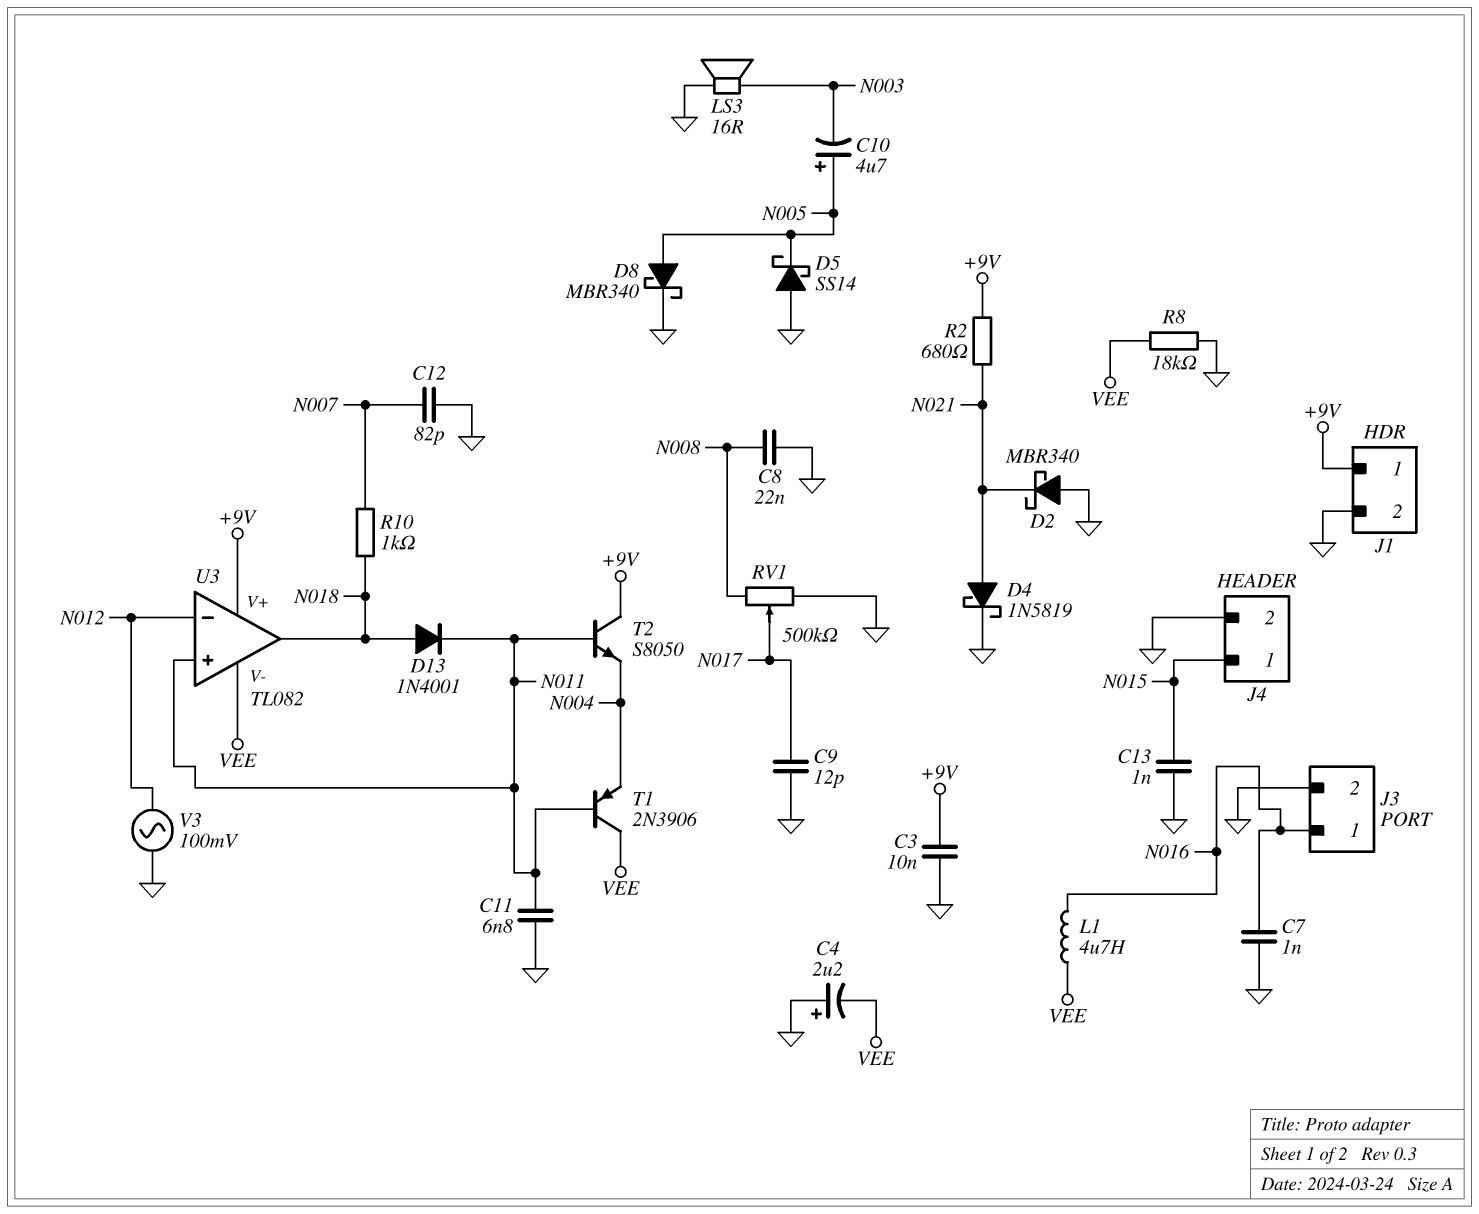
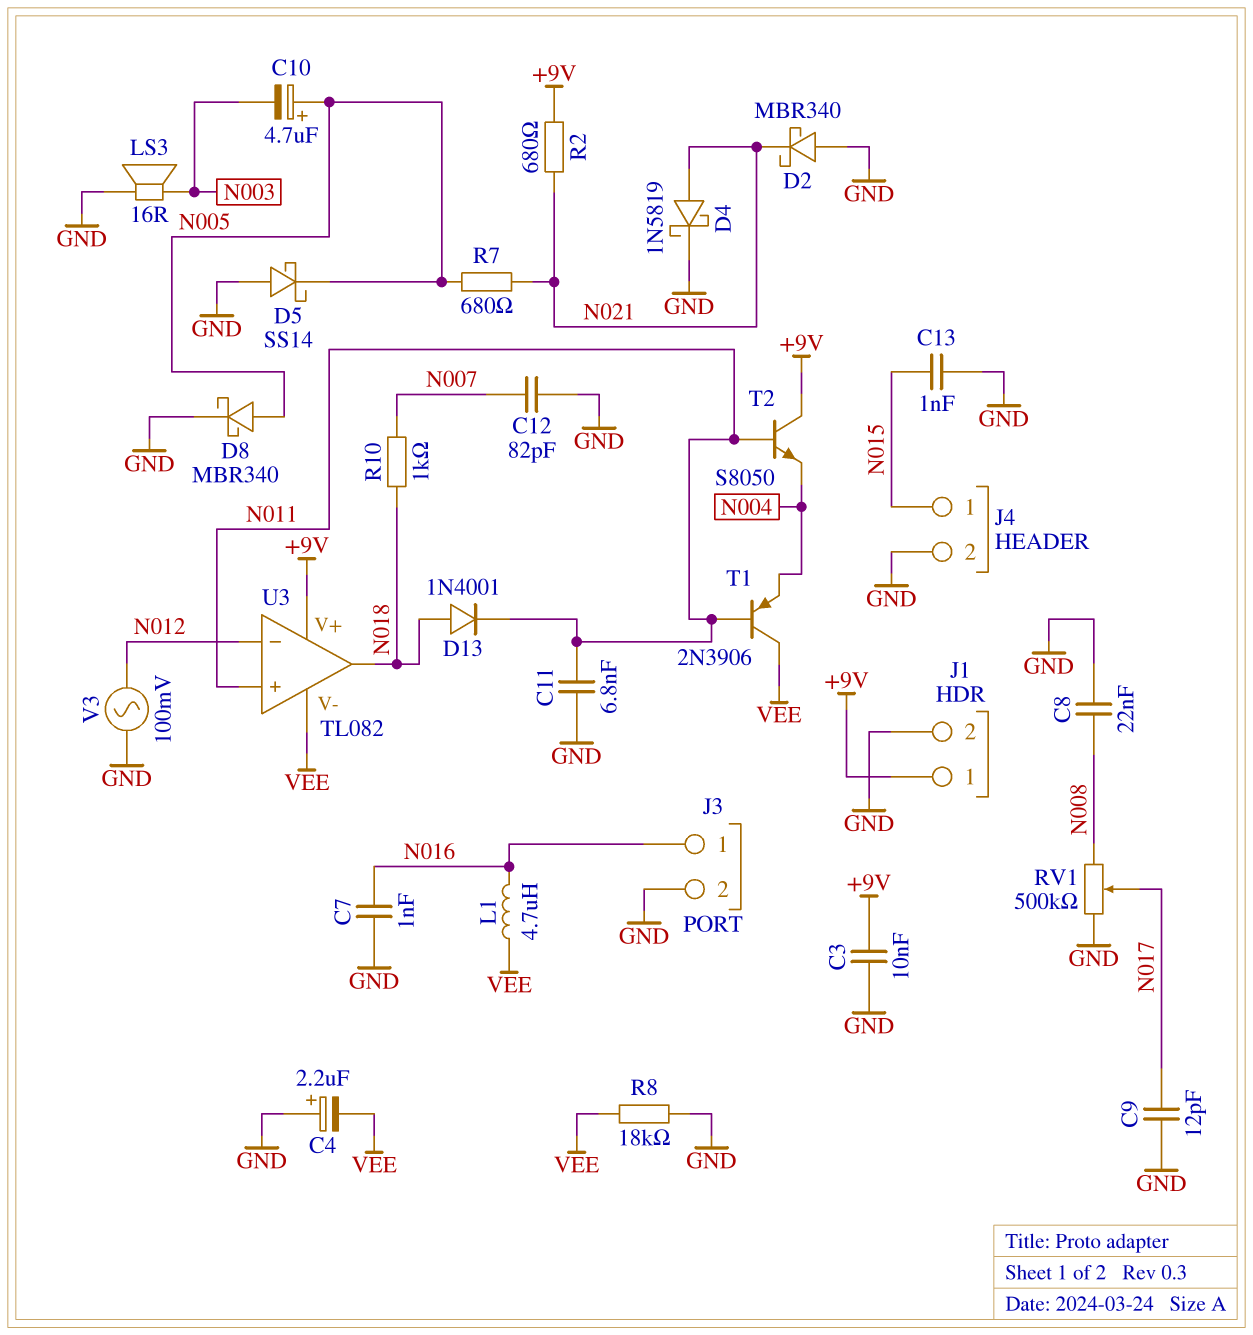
R7: none -> 680 (N005, N021)

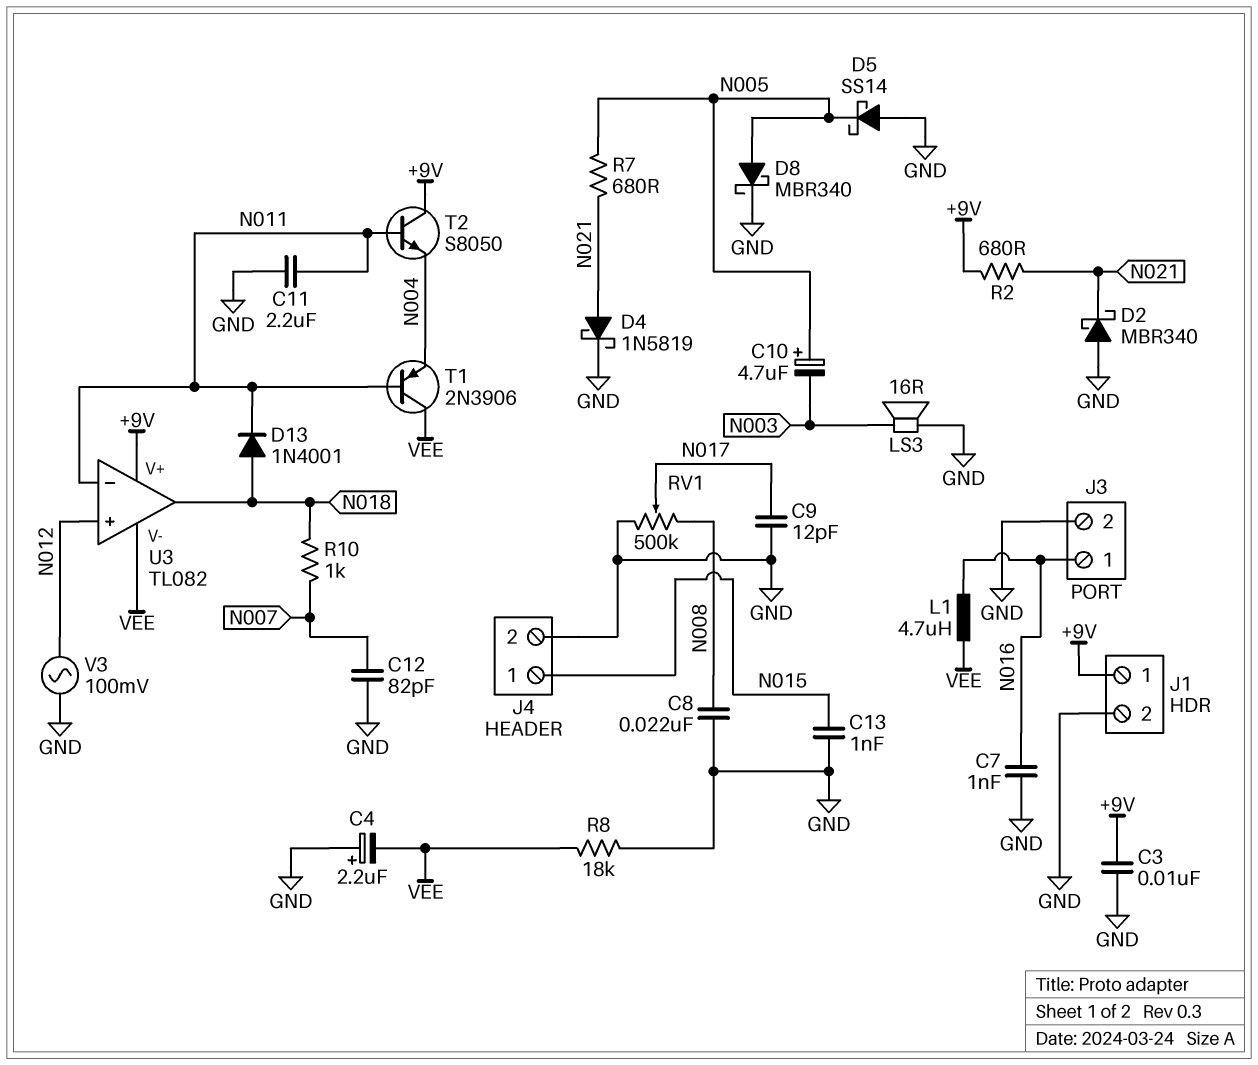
C11: 6.8nF (GND, N011) -> 2.2uF (GND, N011)
U3 pin in+: N011 -> N012
U3 pin in-: N012 -> N011

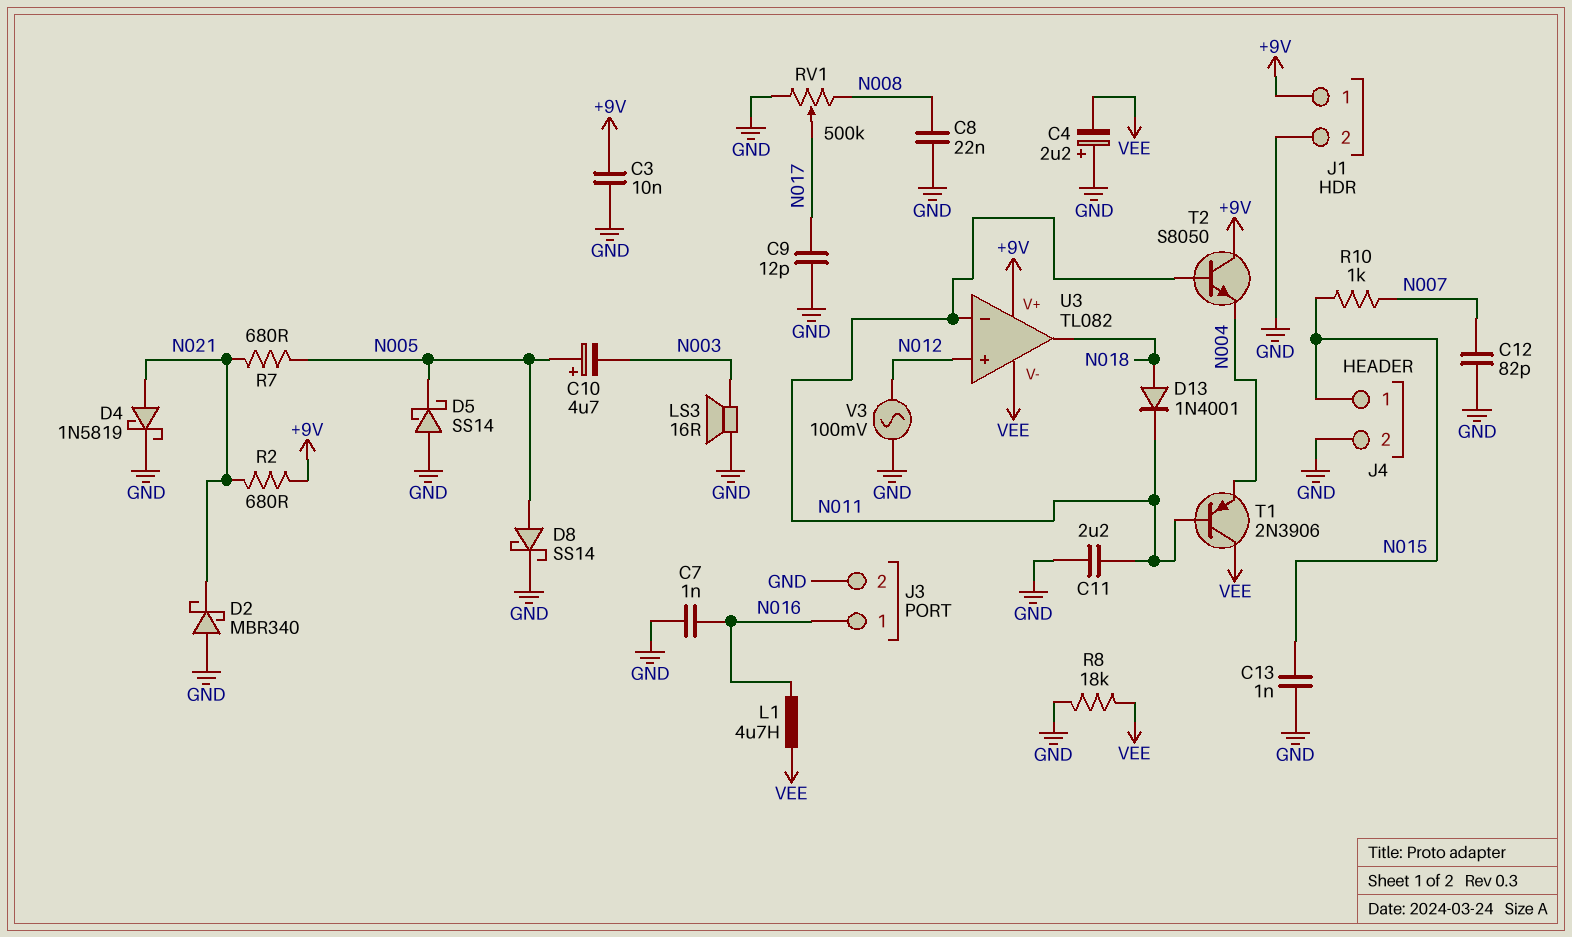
D8: schottky MBR340 (A N005, K GND) -> schottky SS14 (A N005, K GND)
R10: 1k (N007, N018) -> 1k (N007, N015)

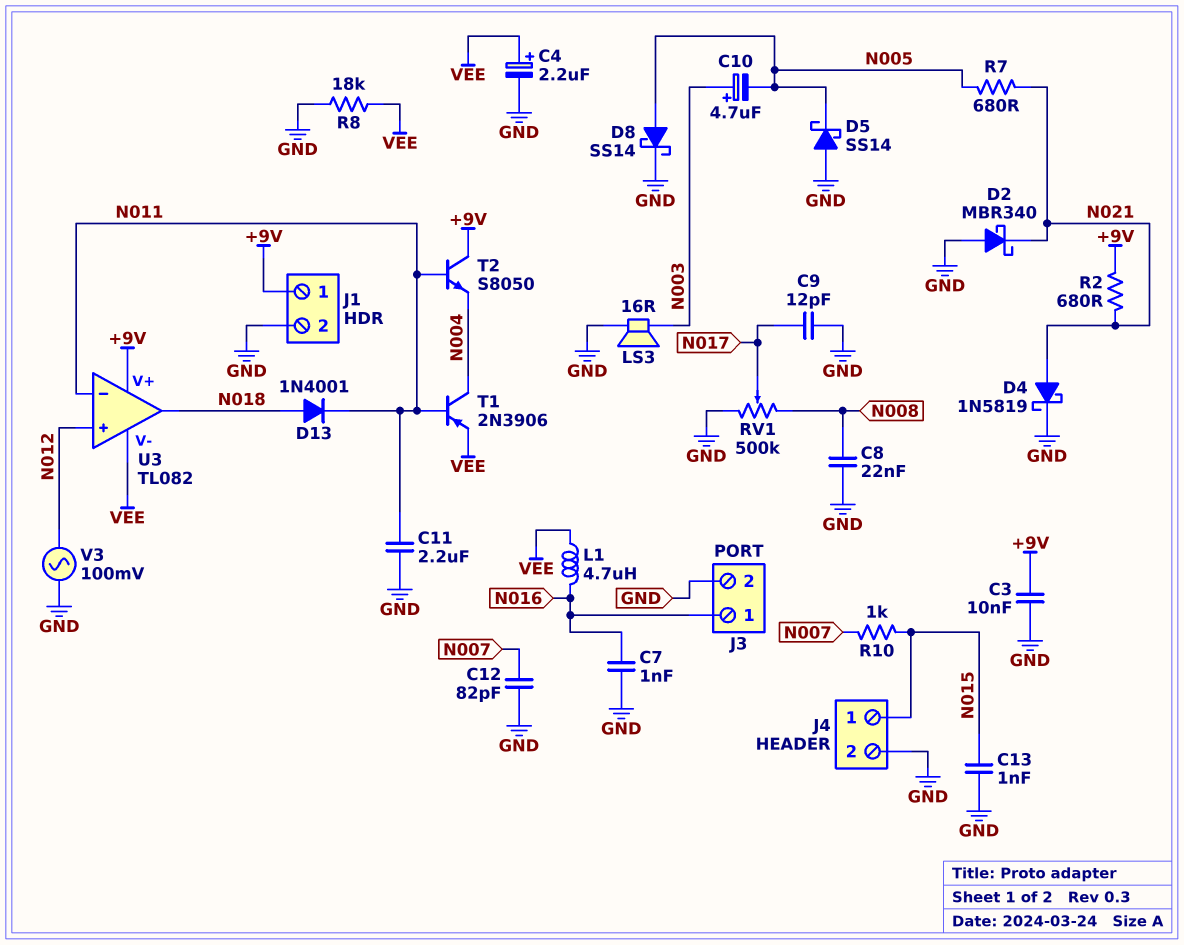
C4: 2.2uF (plus GND, minus VEE) -> 2.2uF (plus VEE, minus GND)
C10: 4.7uF (plus N005, minus N003) -> 4.7uF (plus N003, minus N005)
T1: PNP 2N3906 (B N011, C VEE, E N004) -> PNP 2N3906 (B N011, C N004, E VEE)

